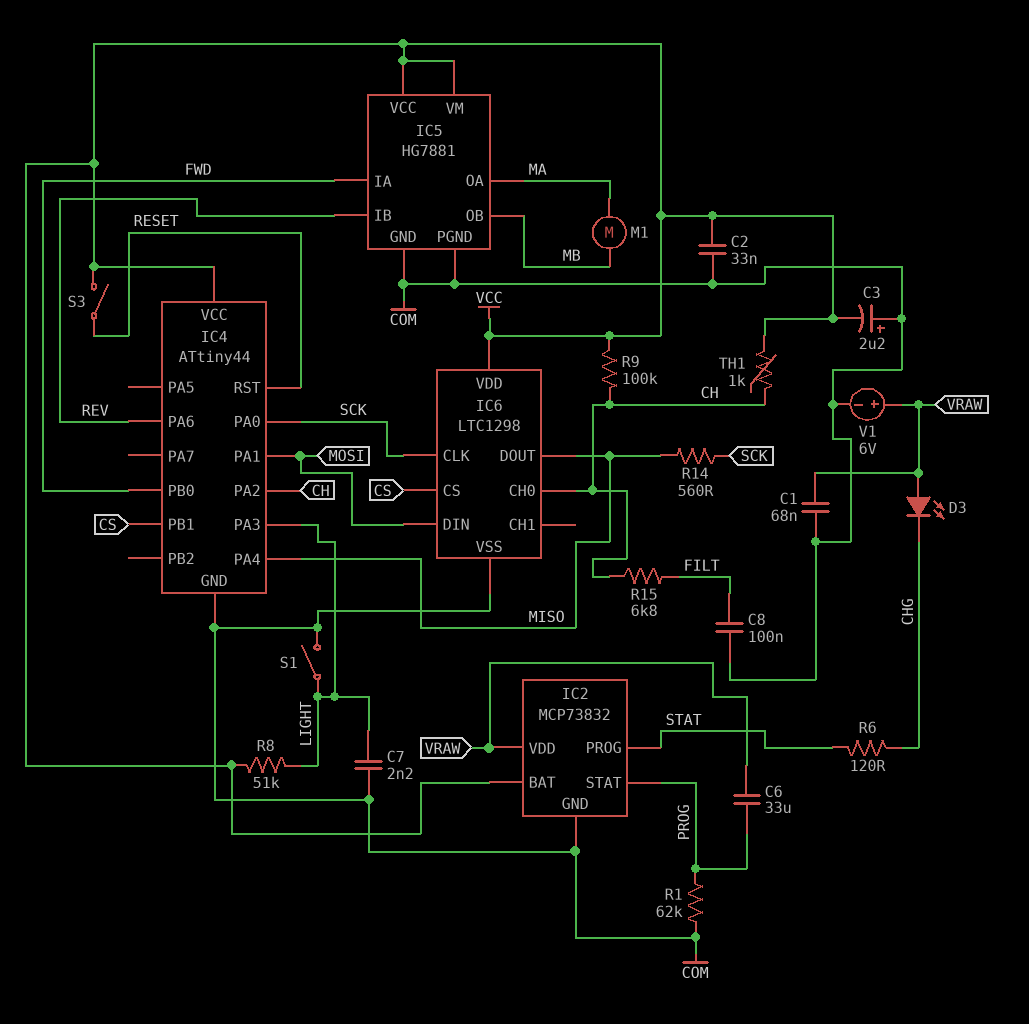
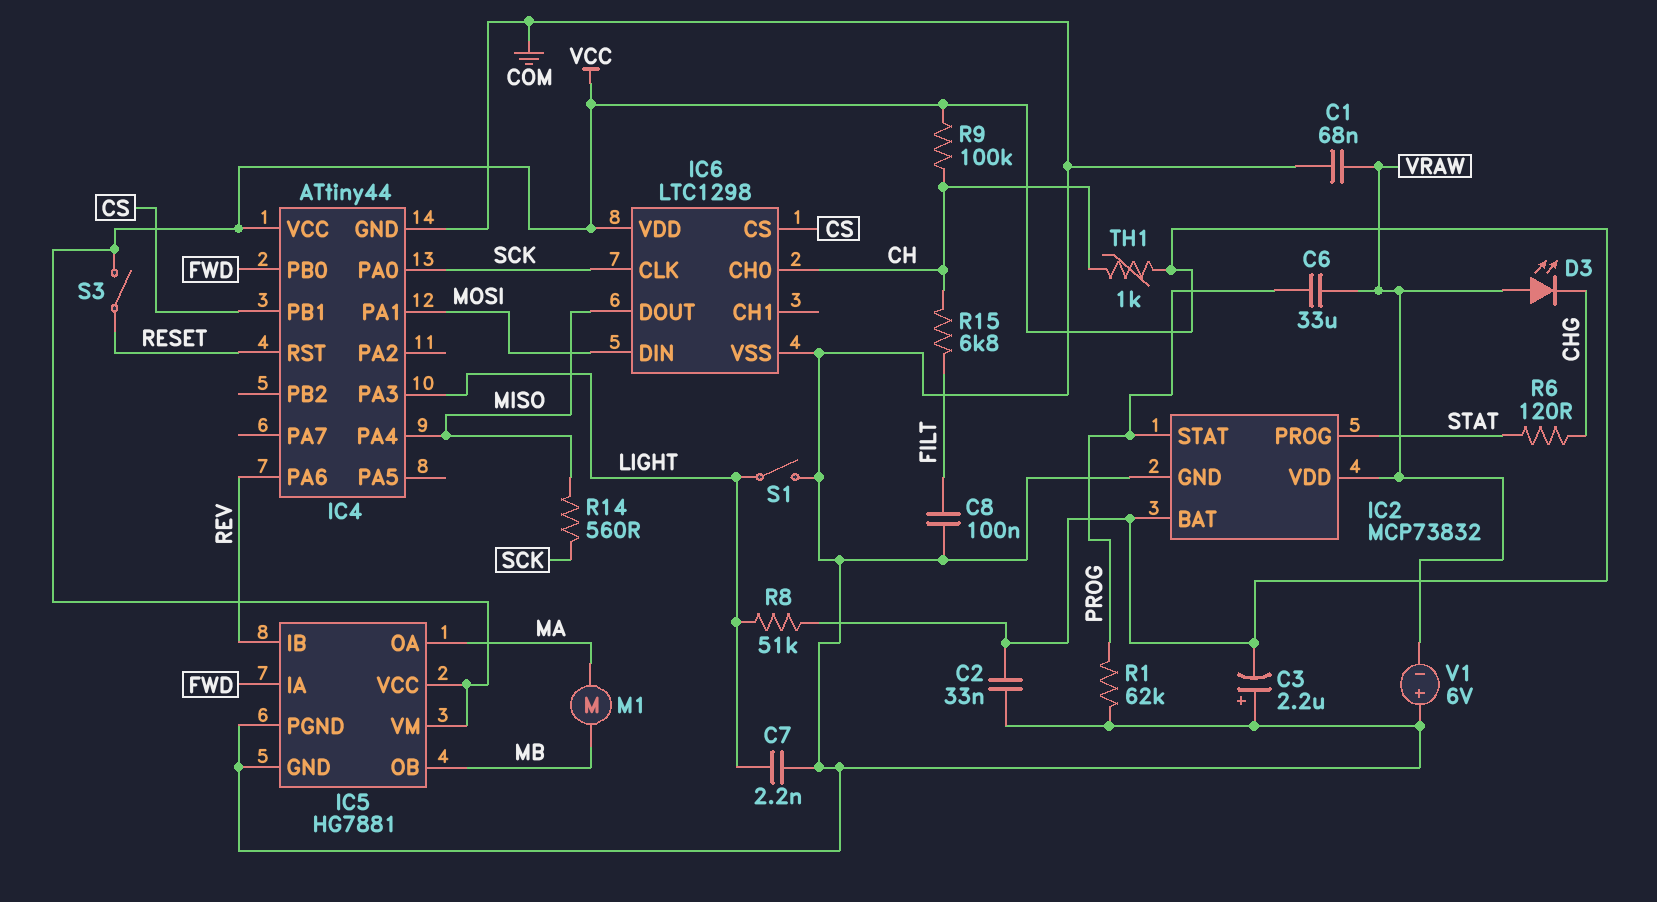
IC4 pin PA2: CH -> none
V1: 6V (plus VRAW, minus COM) -> 6V (plus COM, minus VRAW)

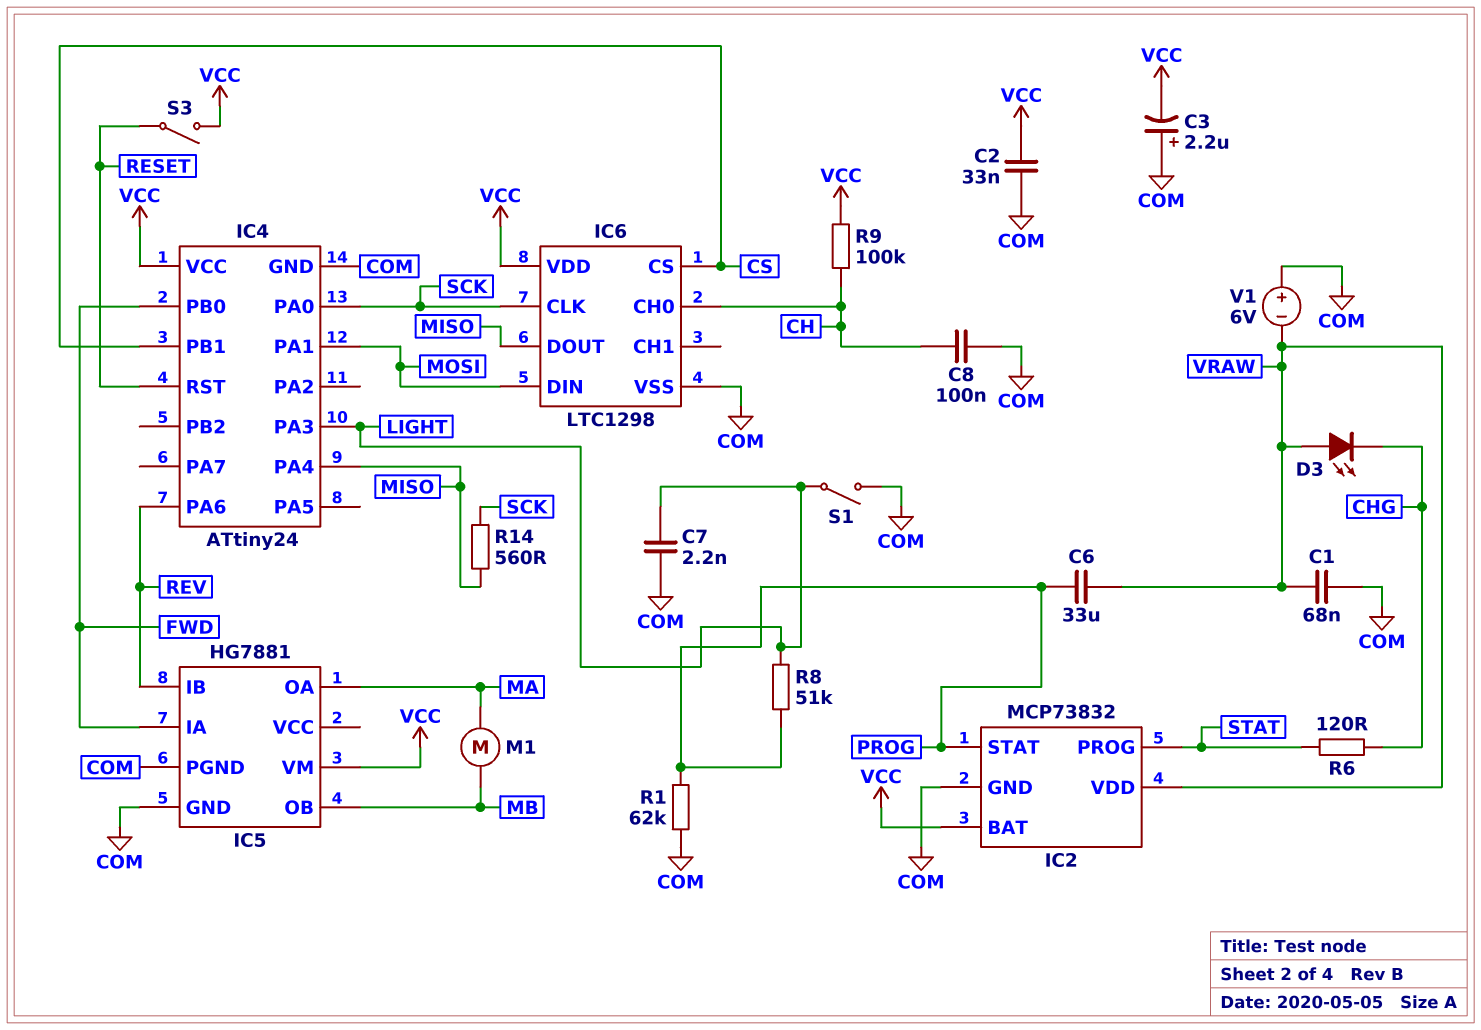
C8: 100nF (COM, FILT) -> 100nF (CH, COM)
IC4: ATtiny44 -> ATtiny24
IC5 pin VCC: VCC -> none
R8: 51k (LIGHT, VCC) -> 51k (LIGHT, PROG)
R15: 6.8k (CH, FILT) -> none
TH1: 1k (CH, VCC) -> none

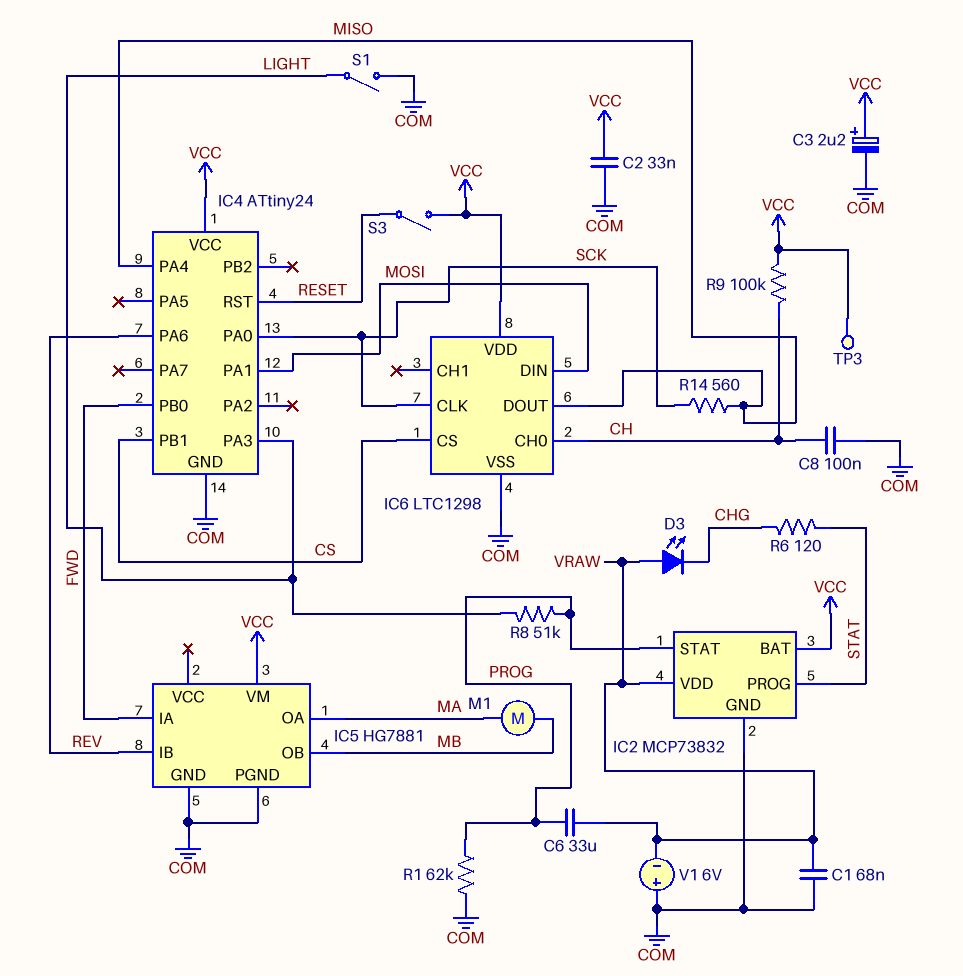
C3: 2.2uF (plus COM, minus VCC) -> 2.2uF (plus VCC, minus COM)
C7: 2.2nF (COM, LIGHT) -> none
TP3: none -> test point (VCC)

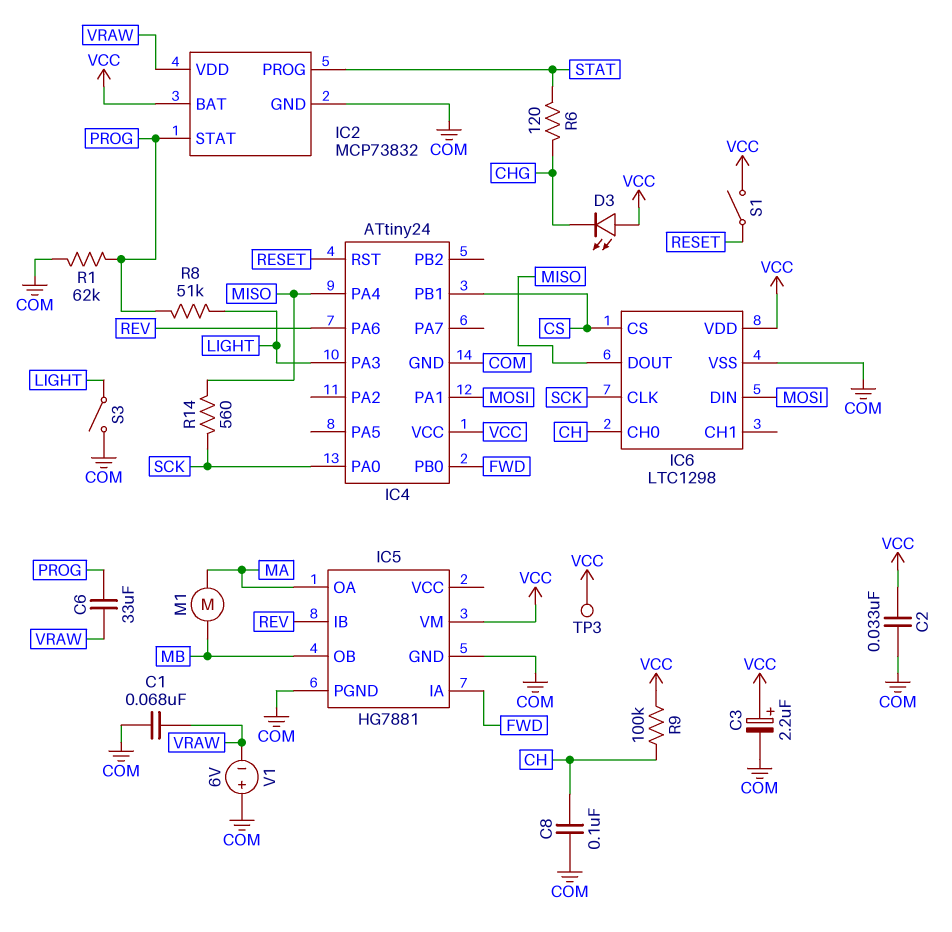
D3: LED (A VRAW, K CHG) -> LED (A VCC, K CHG)
S1: switch (COM, LIGHT) -> switch (RESET, VCC)
S3: switch (RESET, VCC) -> switch (COM, LIGHT)

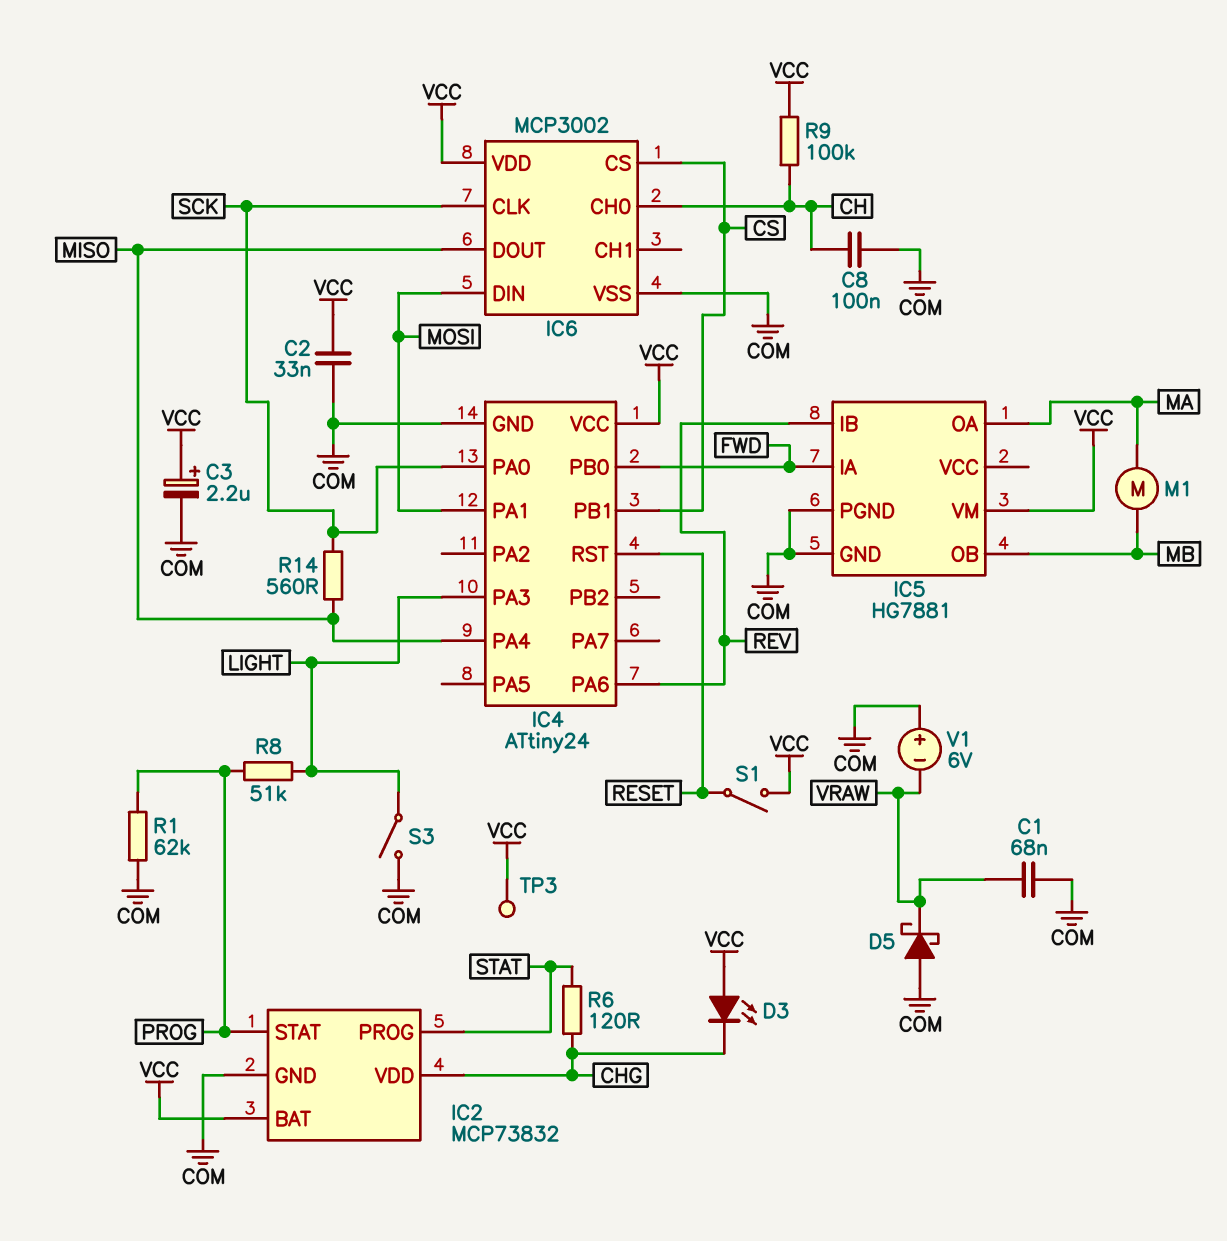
C6: 33uF (PROG, VRAW) -> none
D5: none -> schottky (A COM, K VRAW)
IC2 pin VDD: VRAW -> CHG
IC6: LTC1298 -> MCP3002

